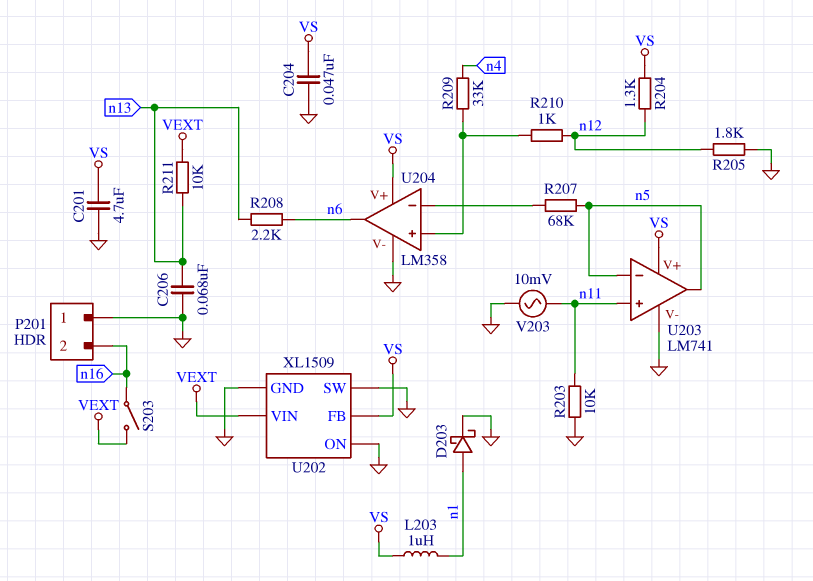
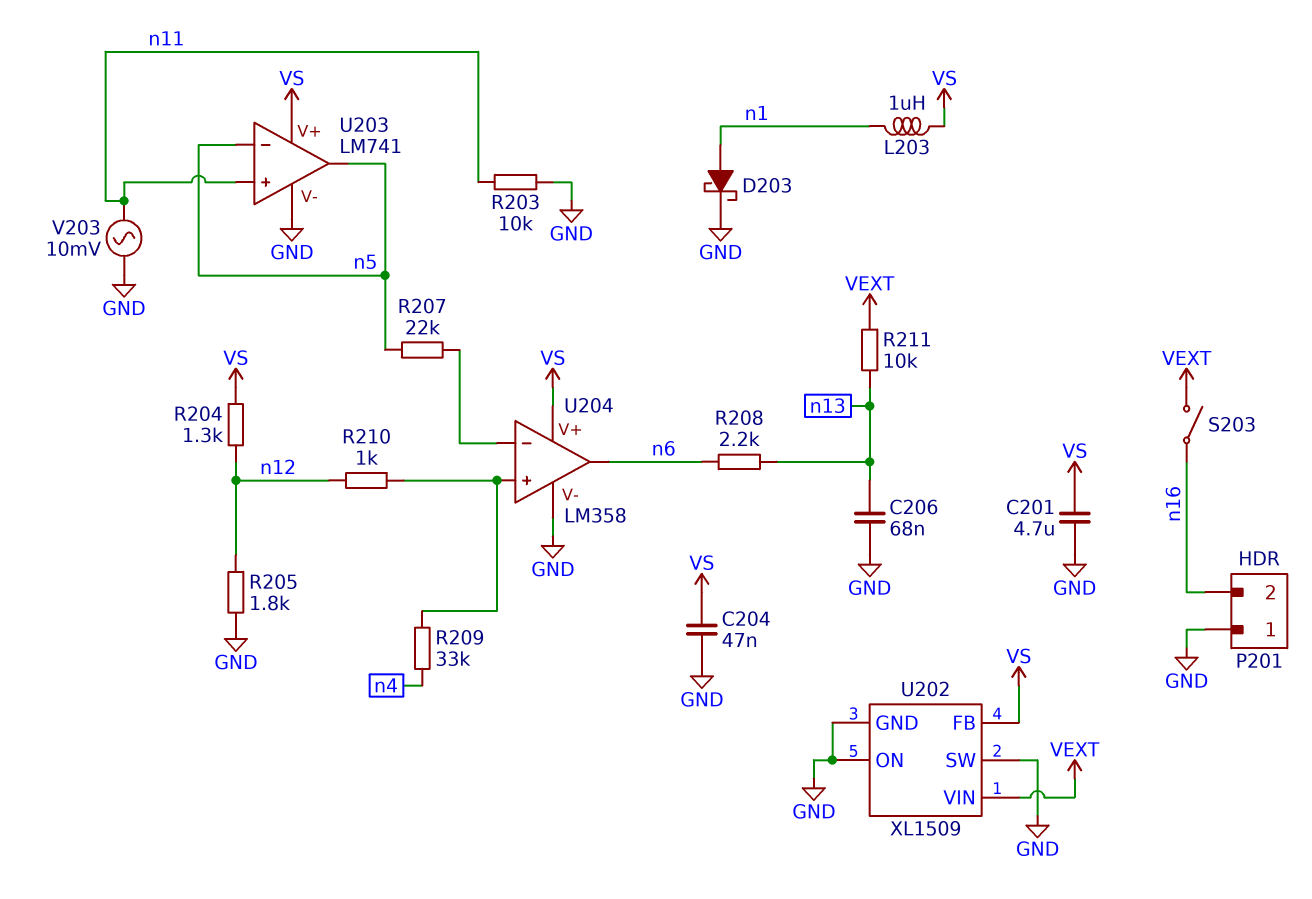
R207: 68k (U204/in-, n5) -> 22k (U204/in-, n5)

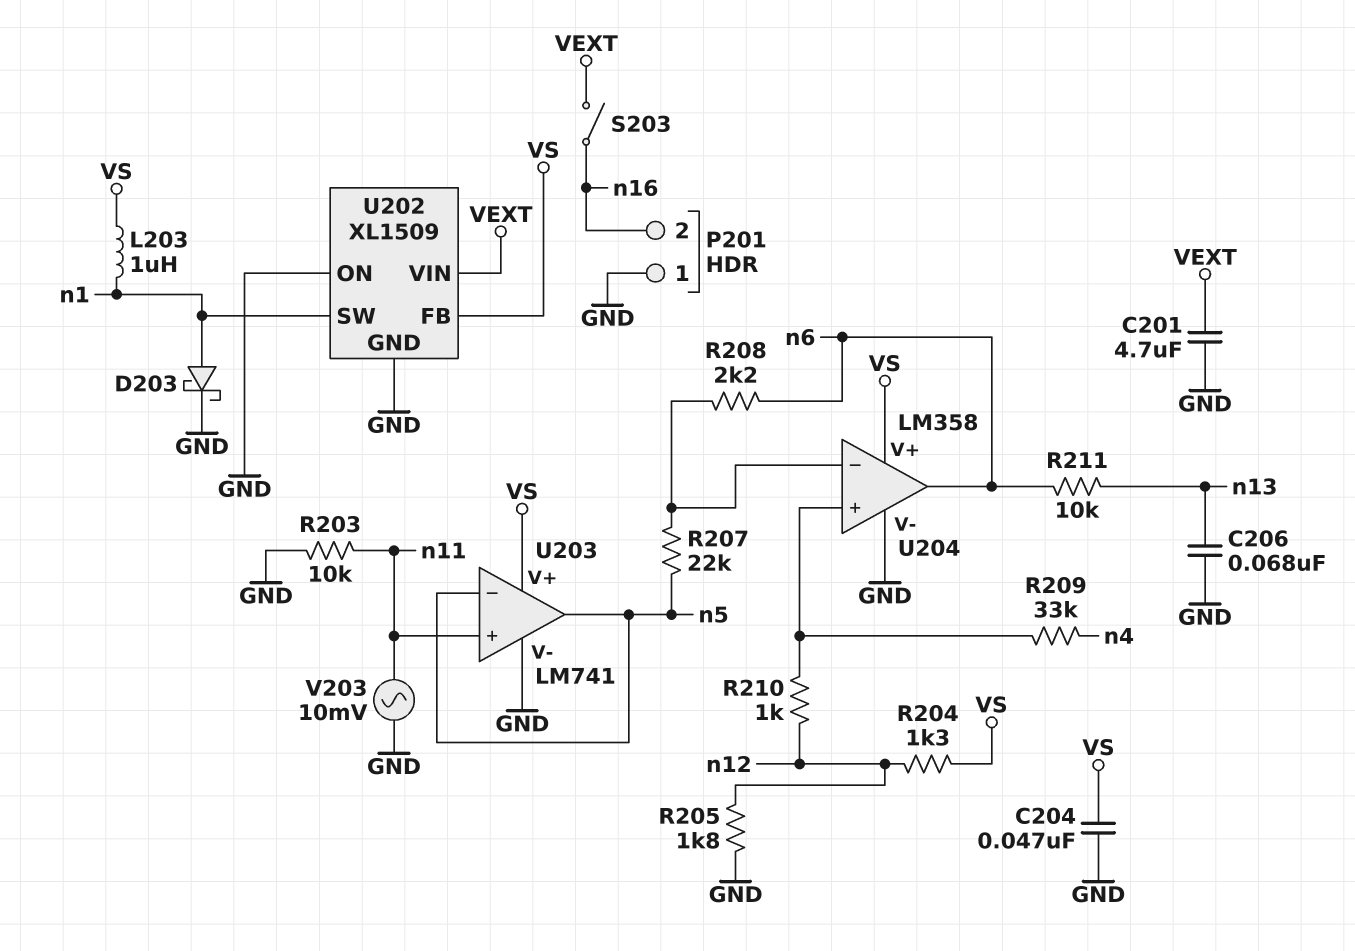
C201: 4.7uF (GND, VS) -> 4.7uF (GND, VEXT)
R208: 2.2k (n6, n13) -> 2.2k (U204/in-, n6)
R211: 10k (VEXT, n13) -> 10k (n6, n13)
U202 pin SW: GND -> n1

